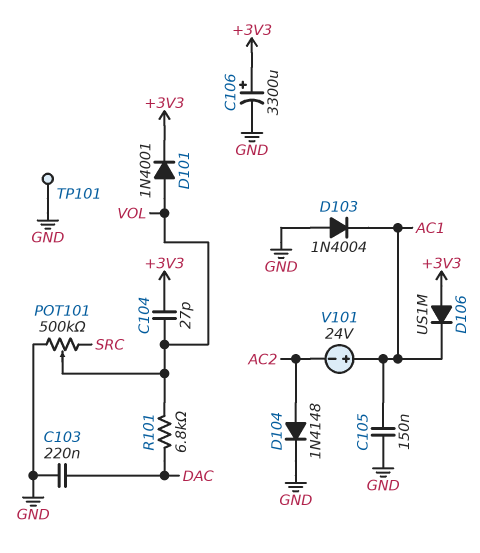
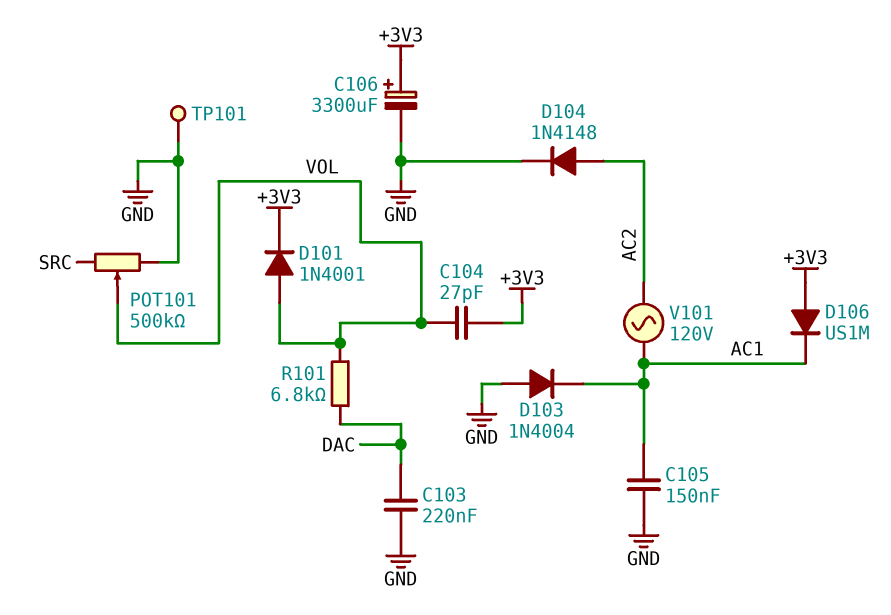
V101: 24V (plus AC1, minus AC2) -> AC 120V (AC1, AC2)

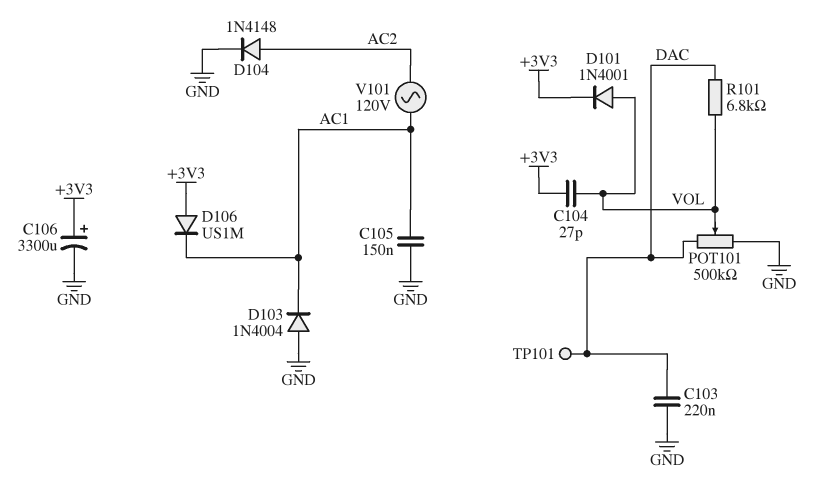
POT101: 500k (GND, SRC, wiper VOL) -> 500k (DAC, GND, wiper VOL)
TP101: test point (GND) -> test point (DAC)

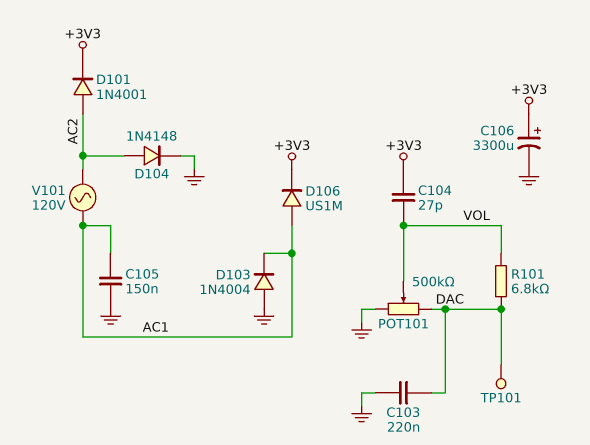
D101: diode 1N4001 (A VOL, K +3V3) -> diode 1N4001 (A AC2, K +3V3)
D106: diode US1M (A +3V3, K AC1) -> diode US1M (A AC1, K +3V3)

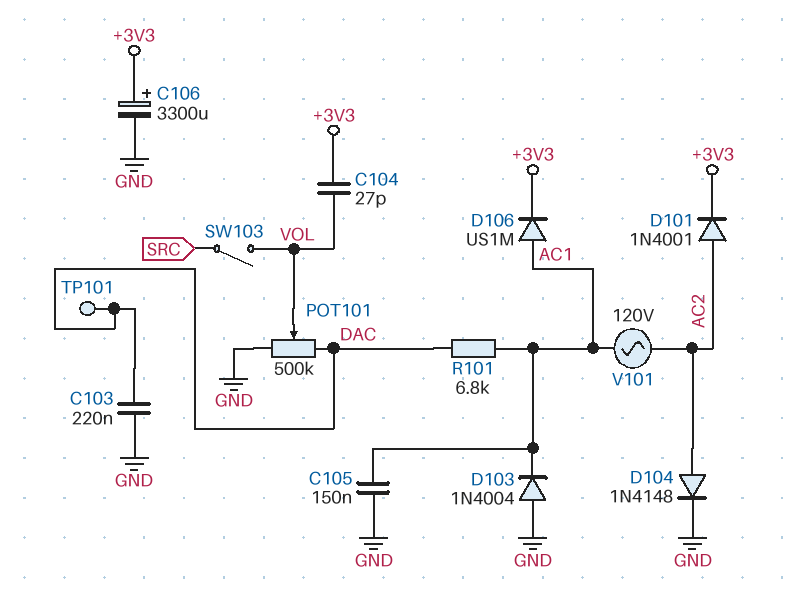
R101: 6.8k (DAC, VOL) -> 6.8k (AC1, DAC)
SW103: none -> switch (SRC, VOL)

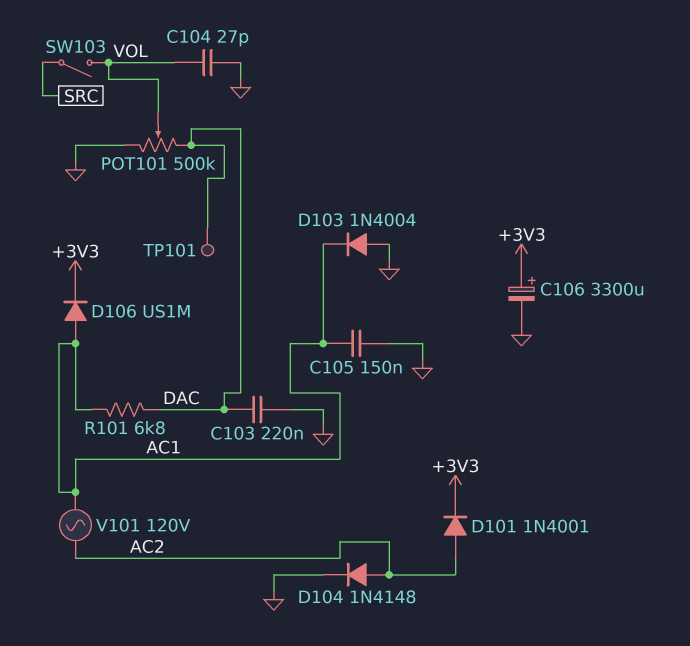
C104: 27pF (+3V3, VOL) -> 27pF (GND, VOL)

